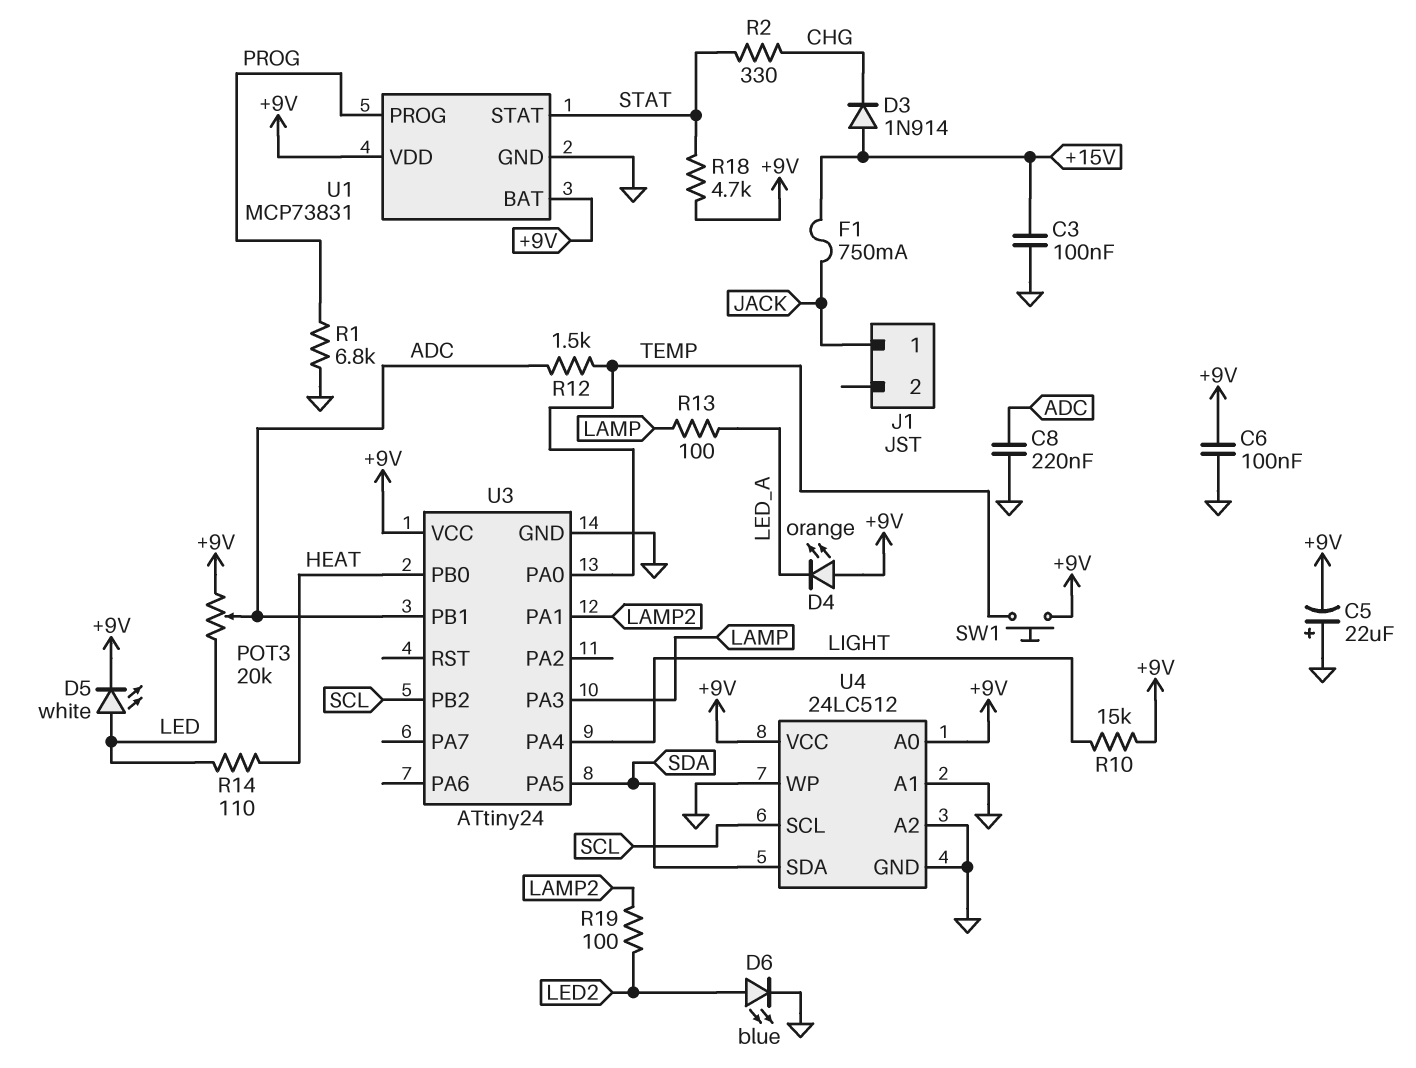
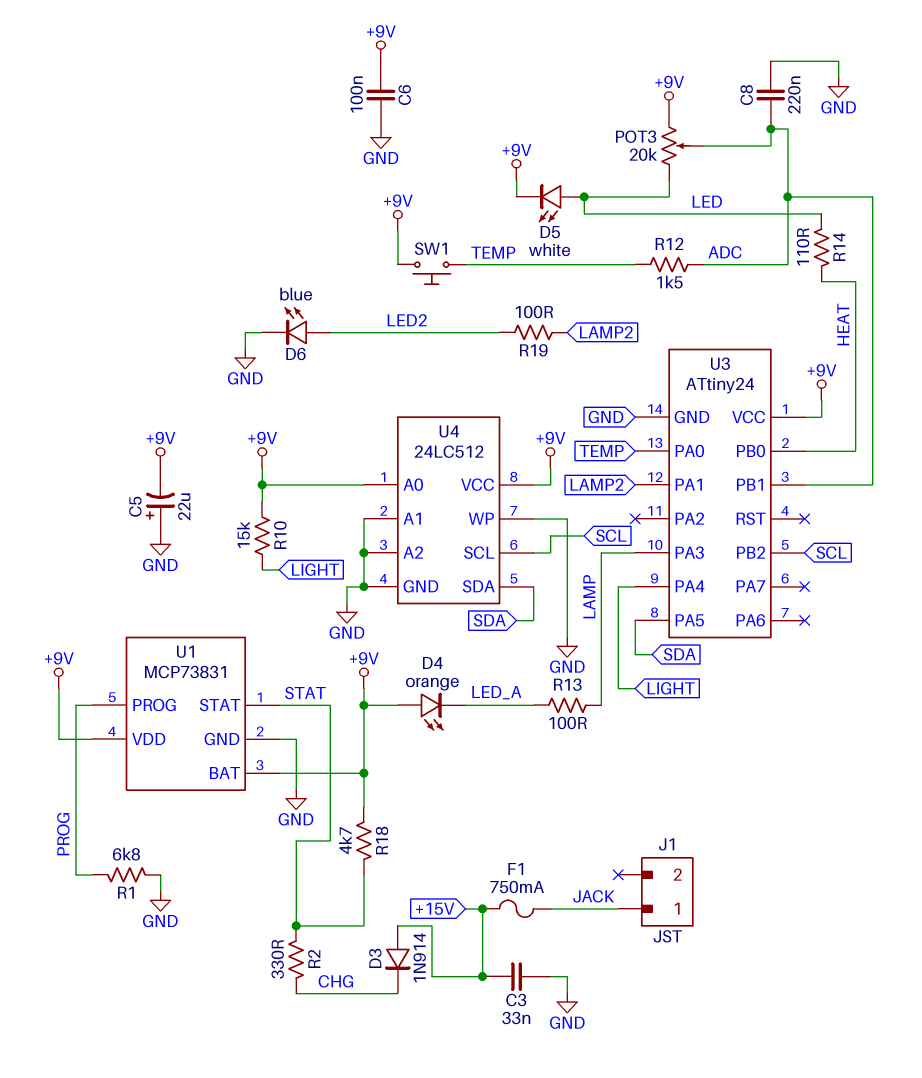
C3: 100nF (+15V, GND) -> 33nF (+15V, GND)

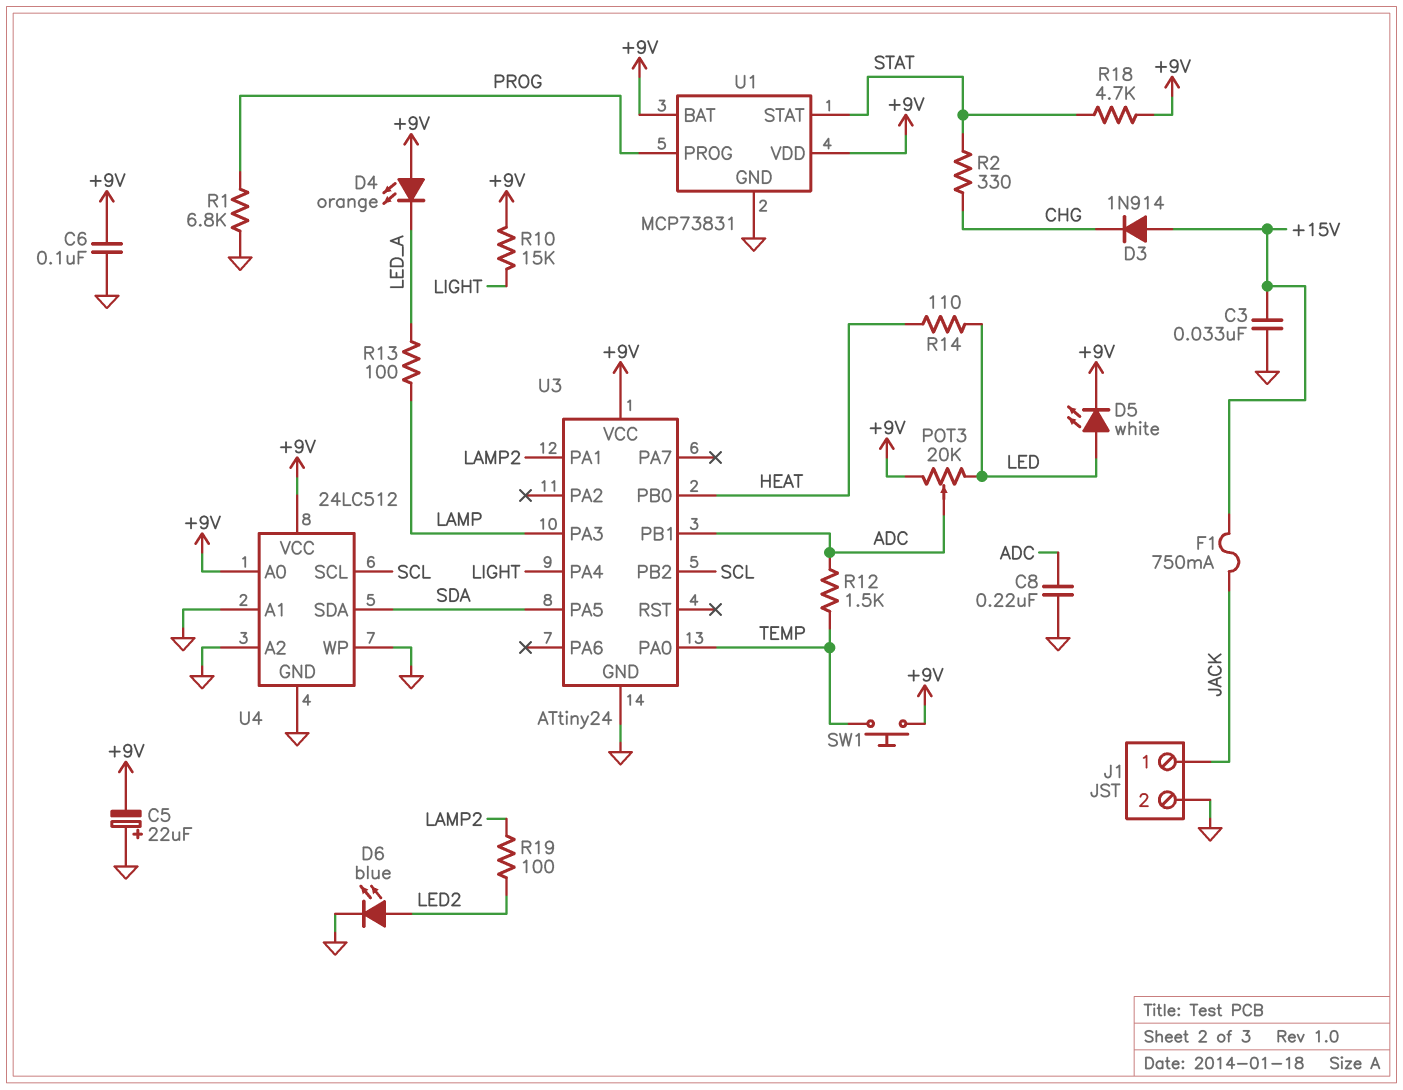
J1 pin 2: none -> GND

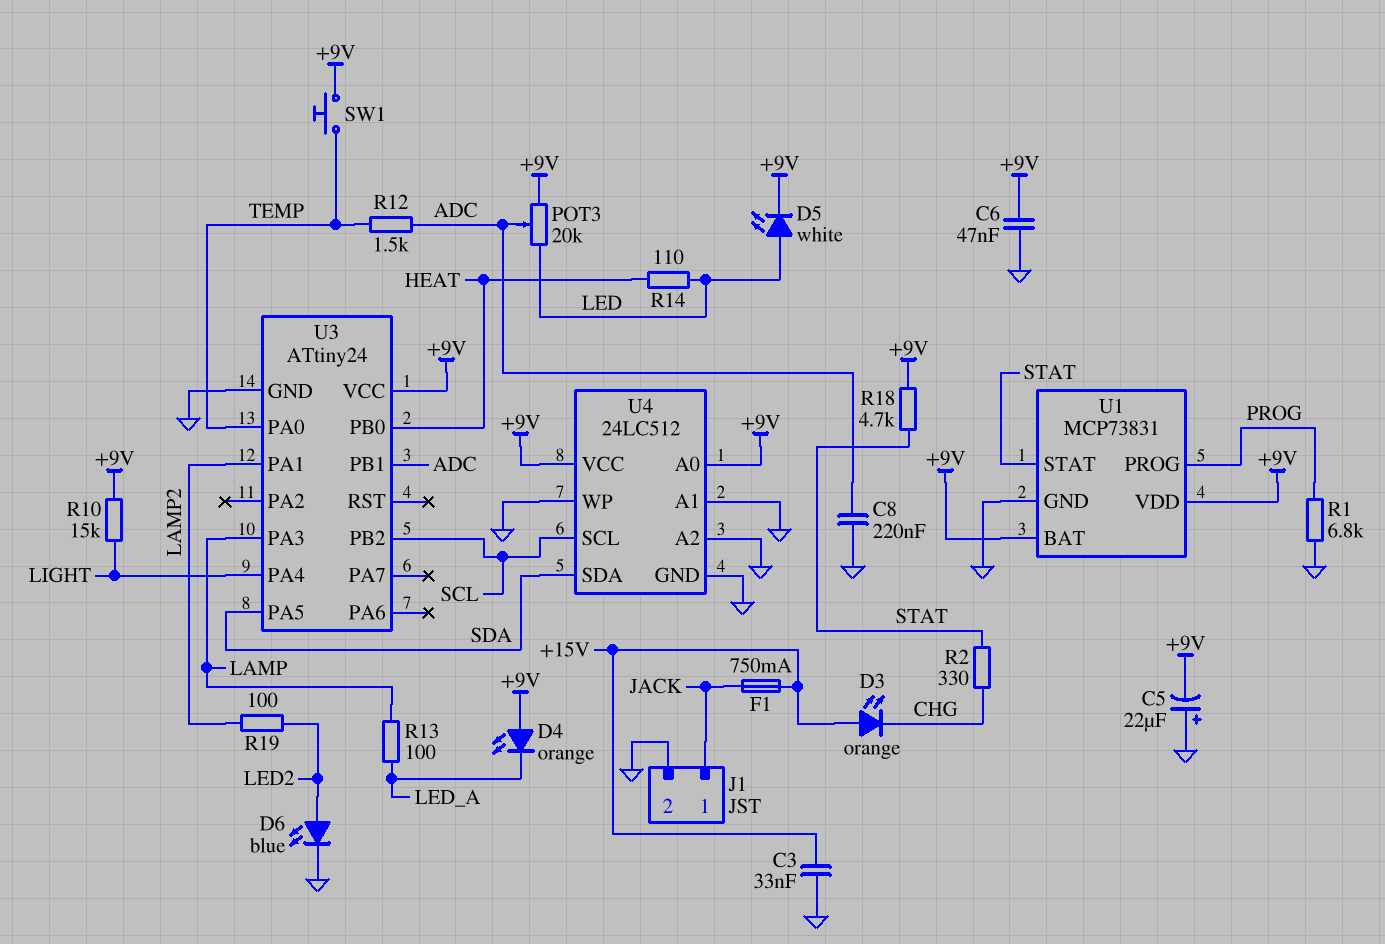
C6: 100nF (+9V, GND) -> 47nF (+9V, GND)
D3: diode 1N914 (A +15V, K CHG) -> LED orange (A +15V, K CHG)

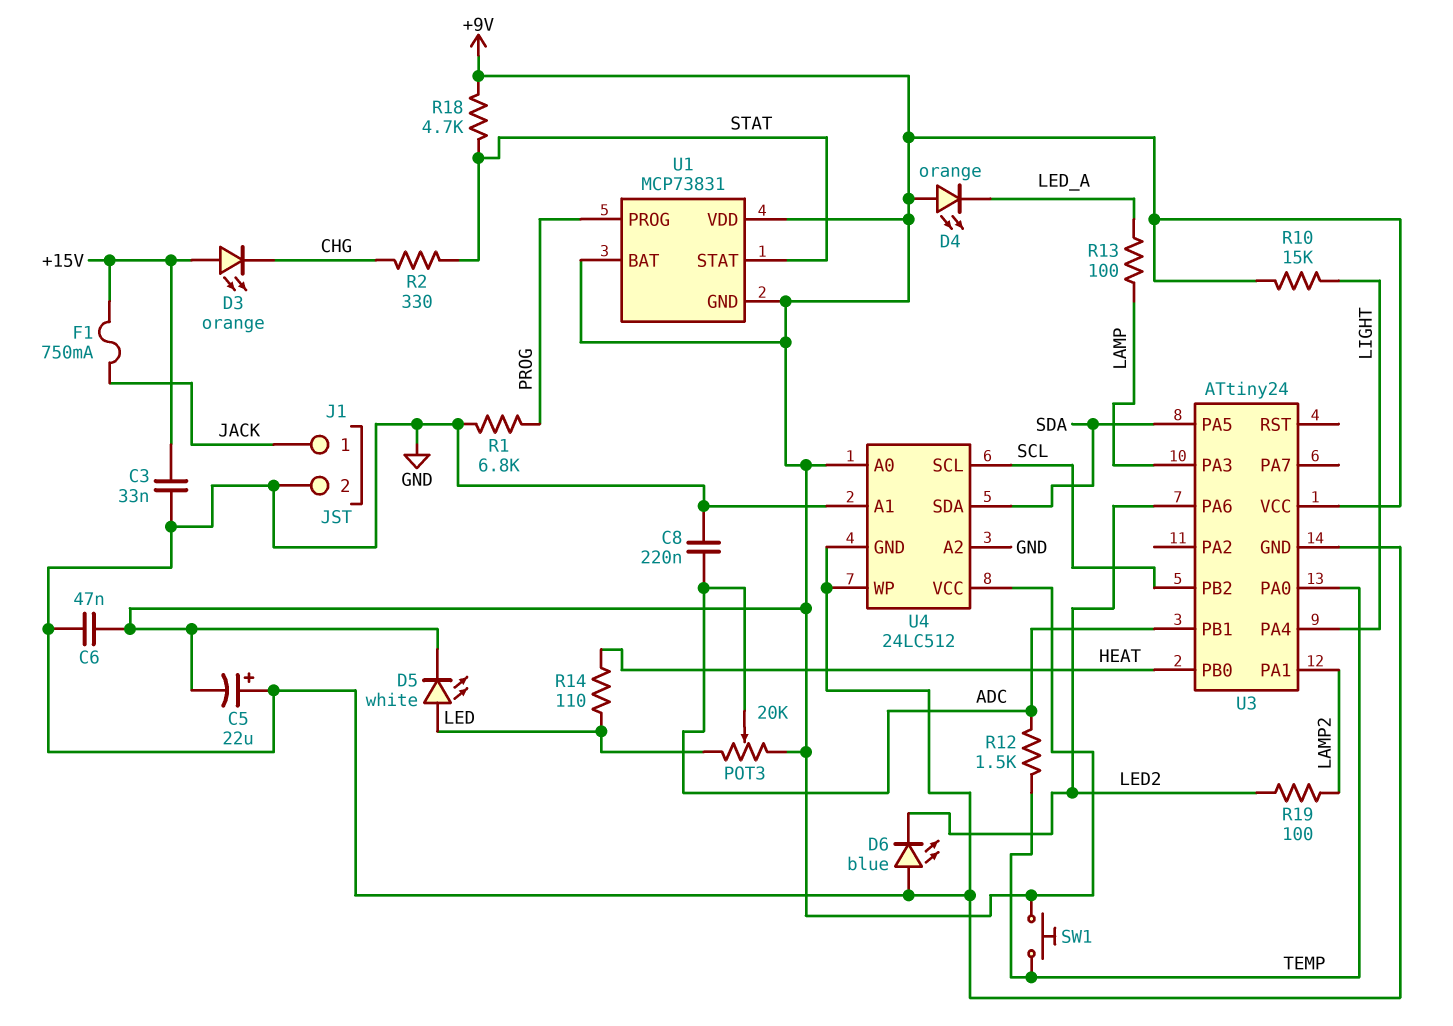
D6: LED blue (A LED2, K GND) -> LED blue (A GND, K LED2)
U1 pin GND: GND -> +9V
U3 pin PA6: none -> LED2

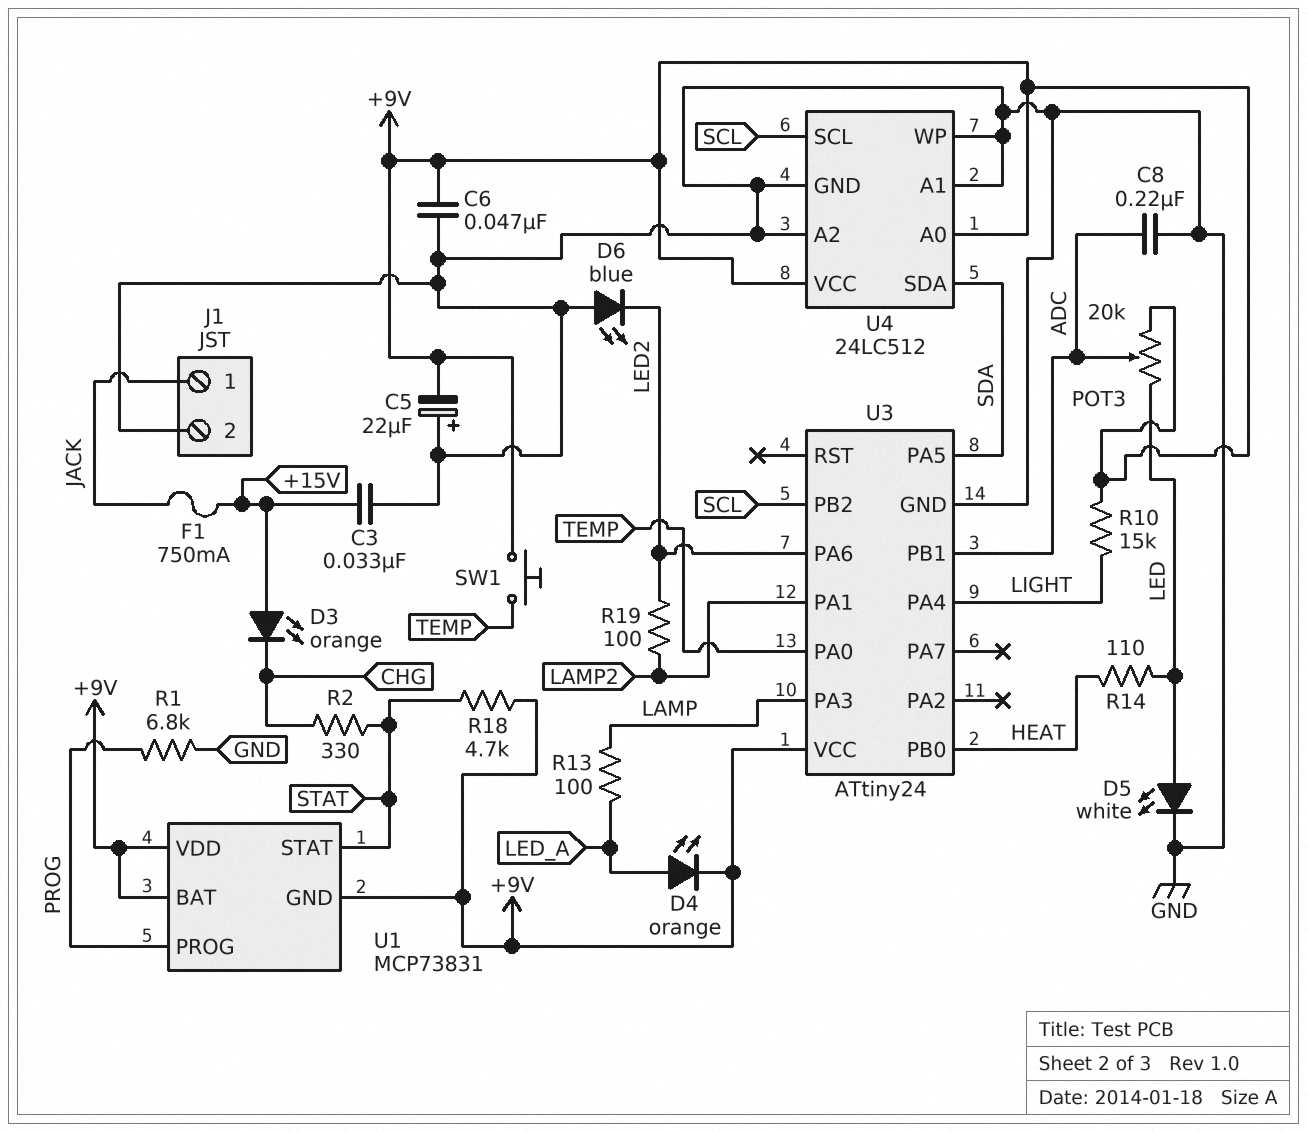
D4: LED orange (A +9V, K LED_A) -> LED orange (A LED_A, K +9V)
D5: LED white (A LED, K +9V) -> LED white (A LED, K GND)
R12: 1.5k (ADC, TEMP) -> none

